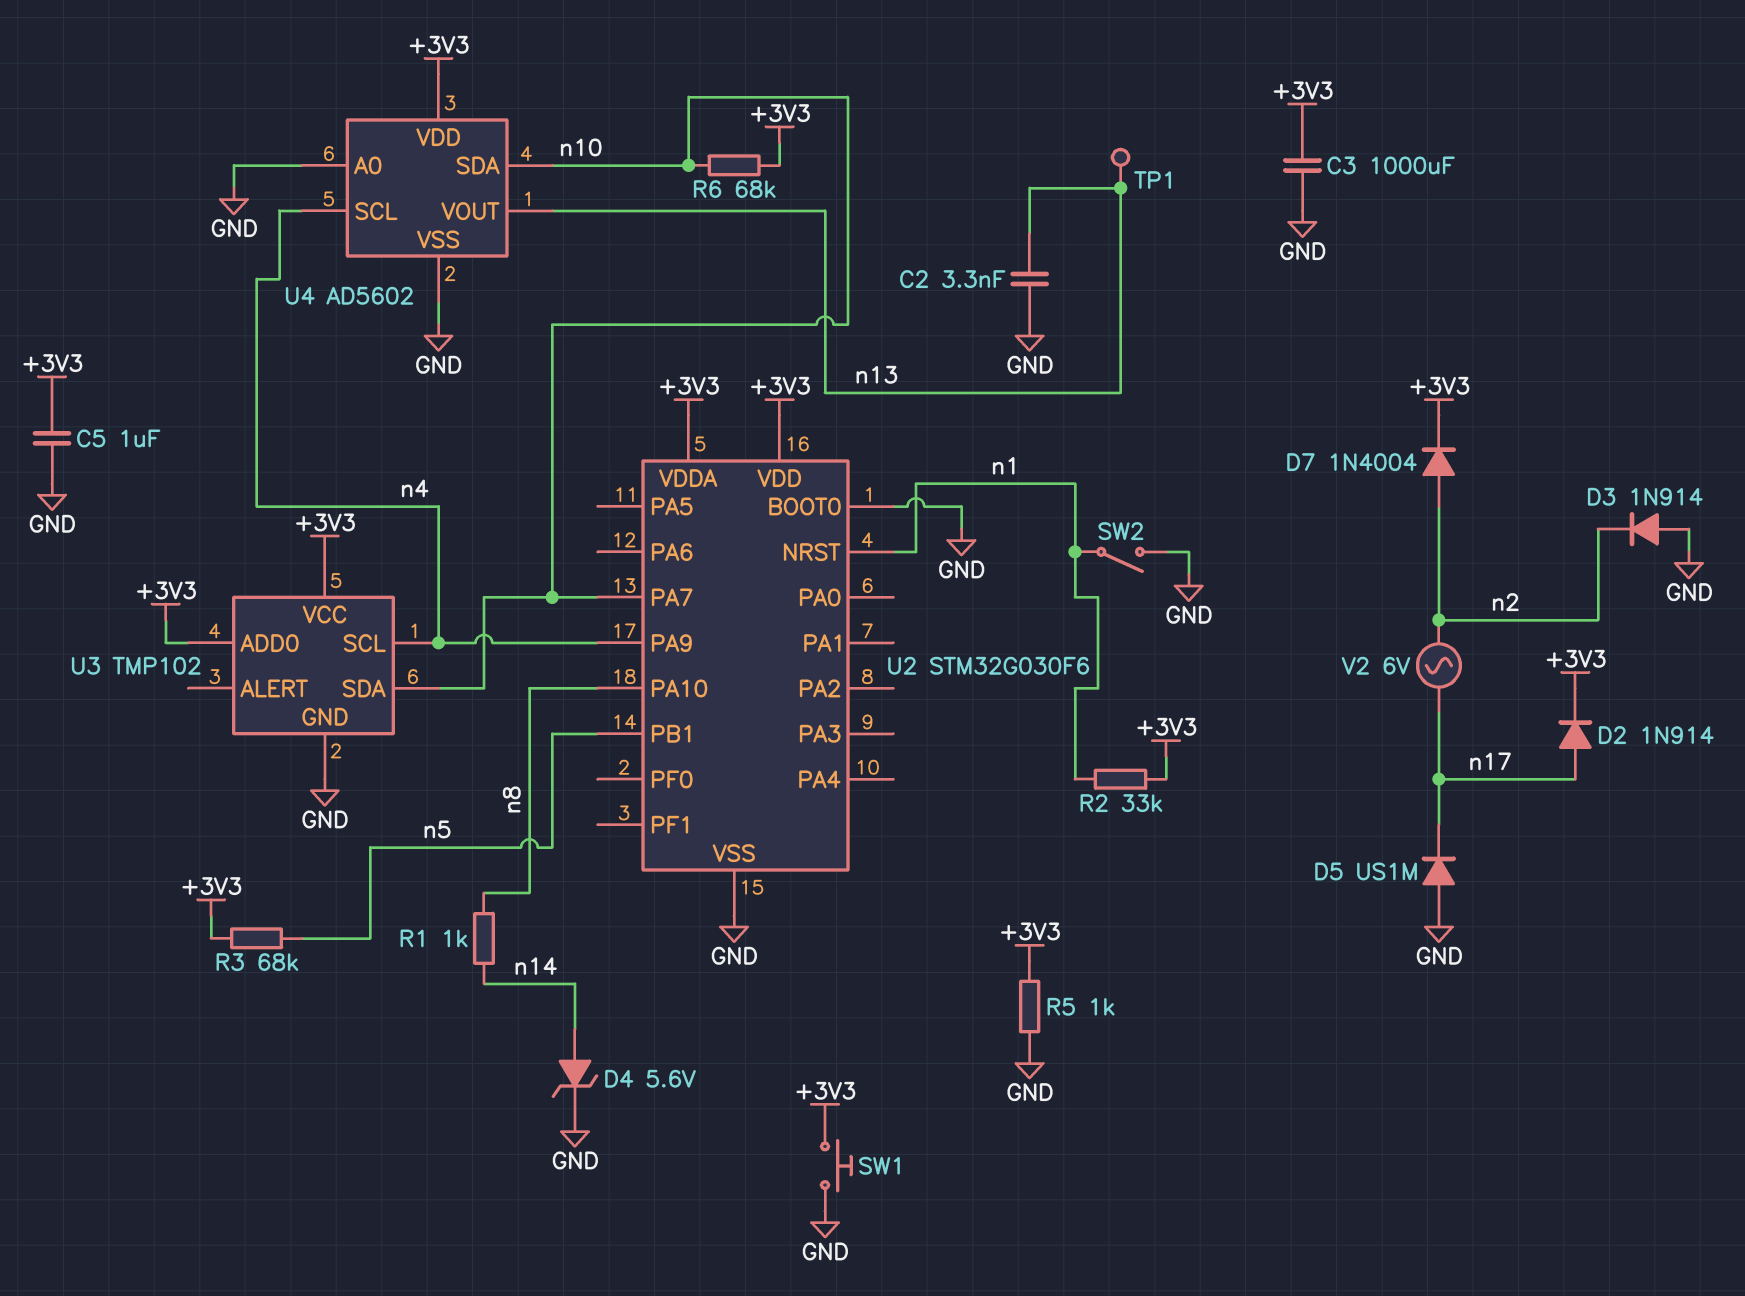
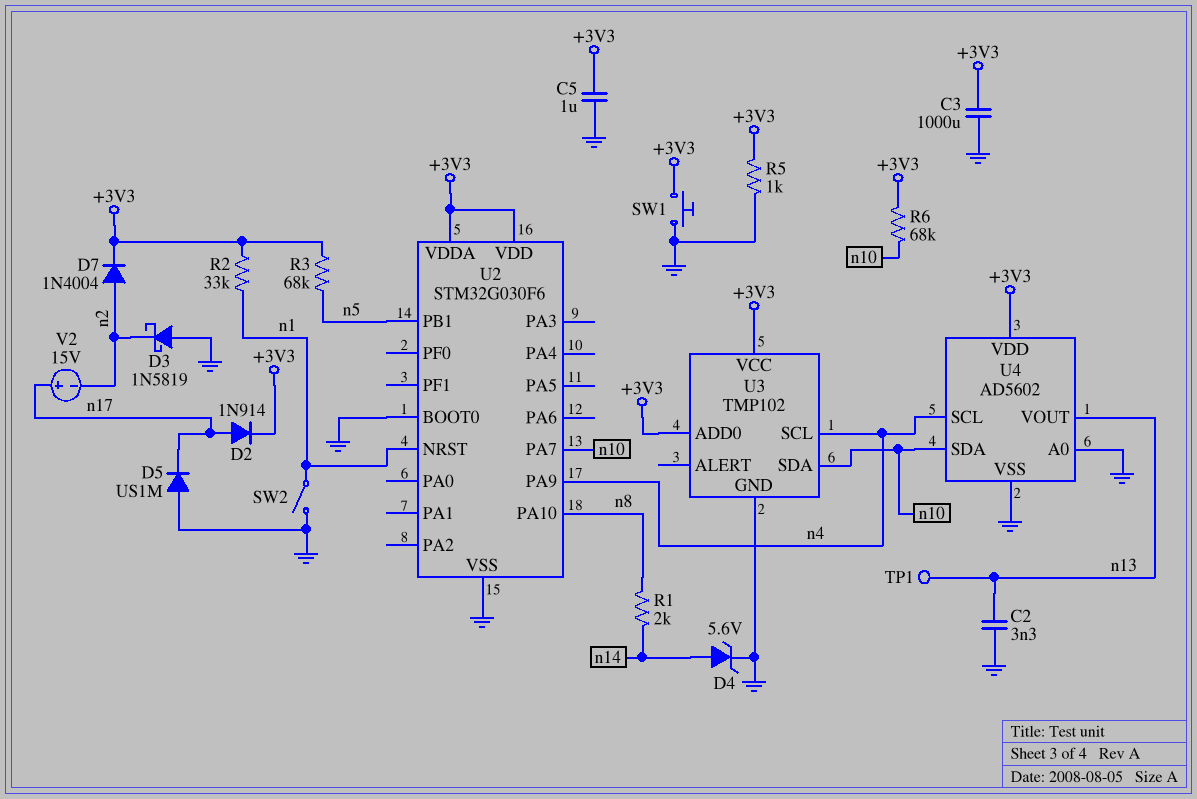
D3: diode 1N914 (A GND, K n2) -> schottky 1N5819 (A GND, K n2)
R1: 1k (n8, n14) -> 2k (n8, n14)
V2: AC 6V (n2, n17) -> 15V (plus n17, minus n2)

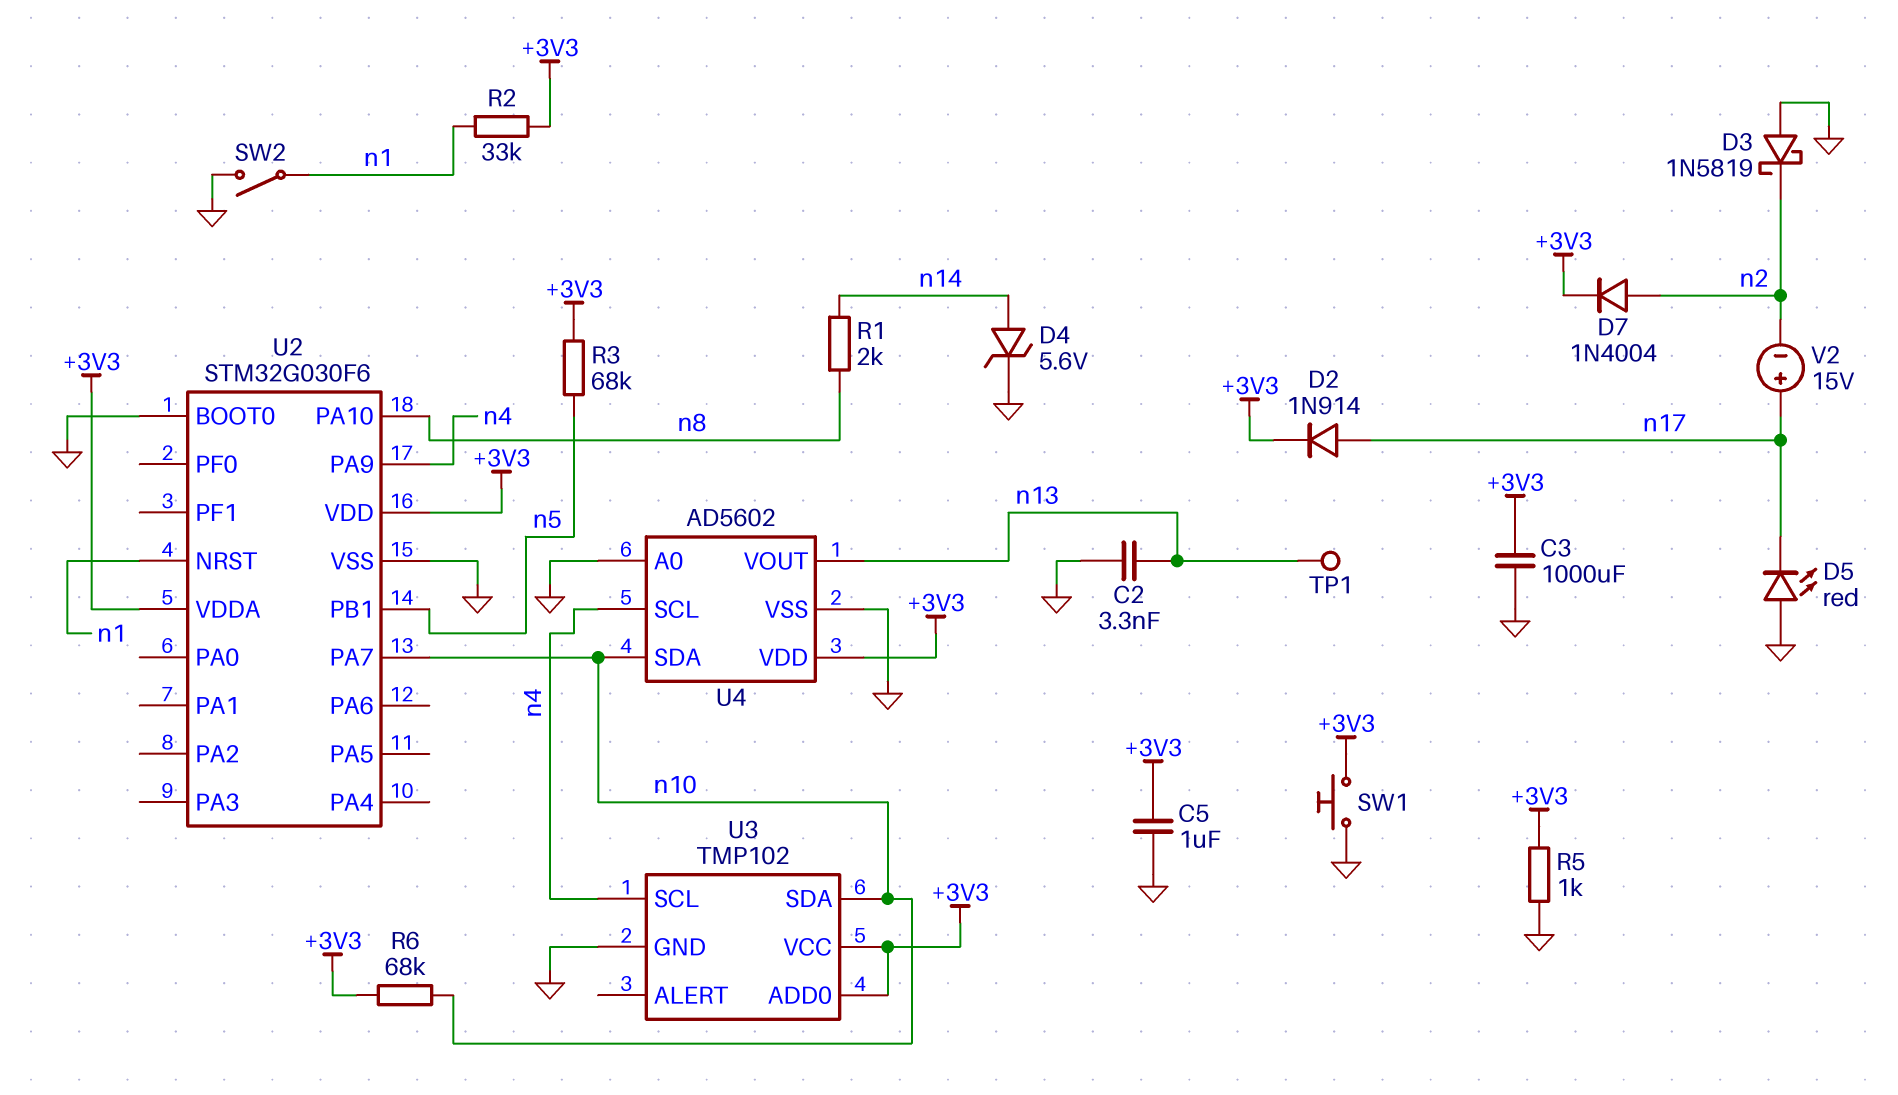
D5: diode US1M (A GND, K n17) -> LED red (A GND, K n17)

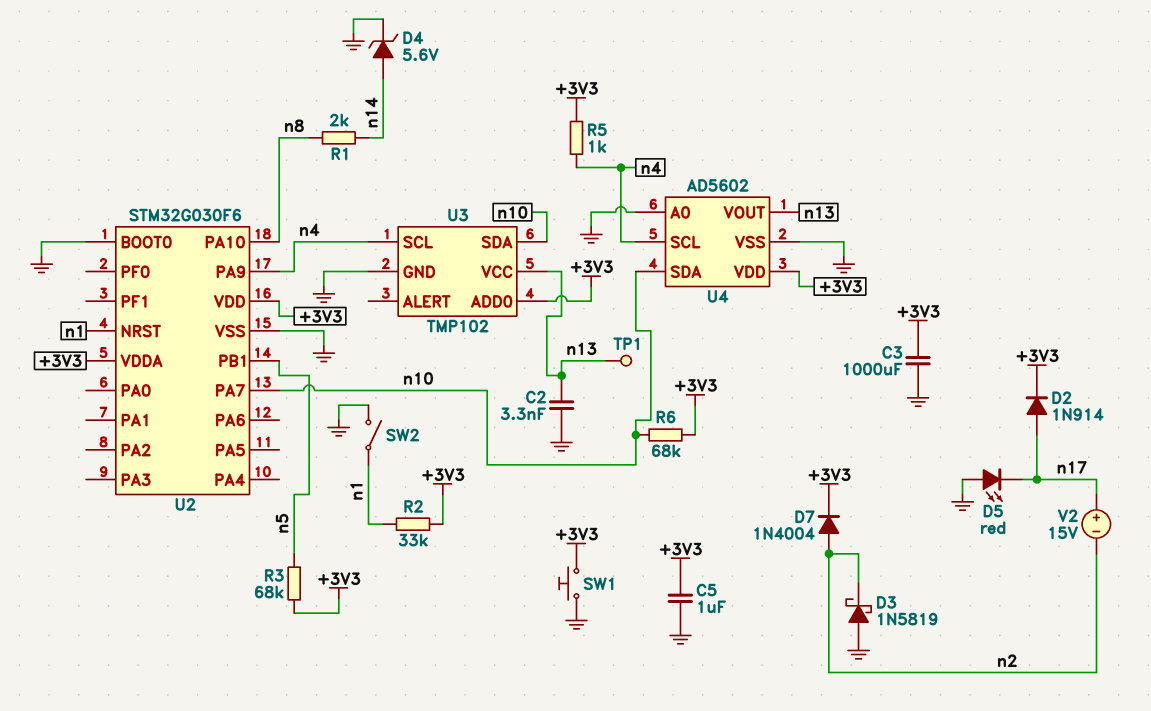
R5: 1k (+3V3, GND) -> 1k (+3V3, n4)
U3 pin VCC: +3V3 -> n13

